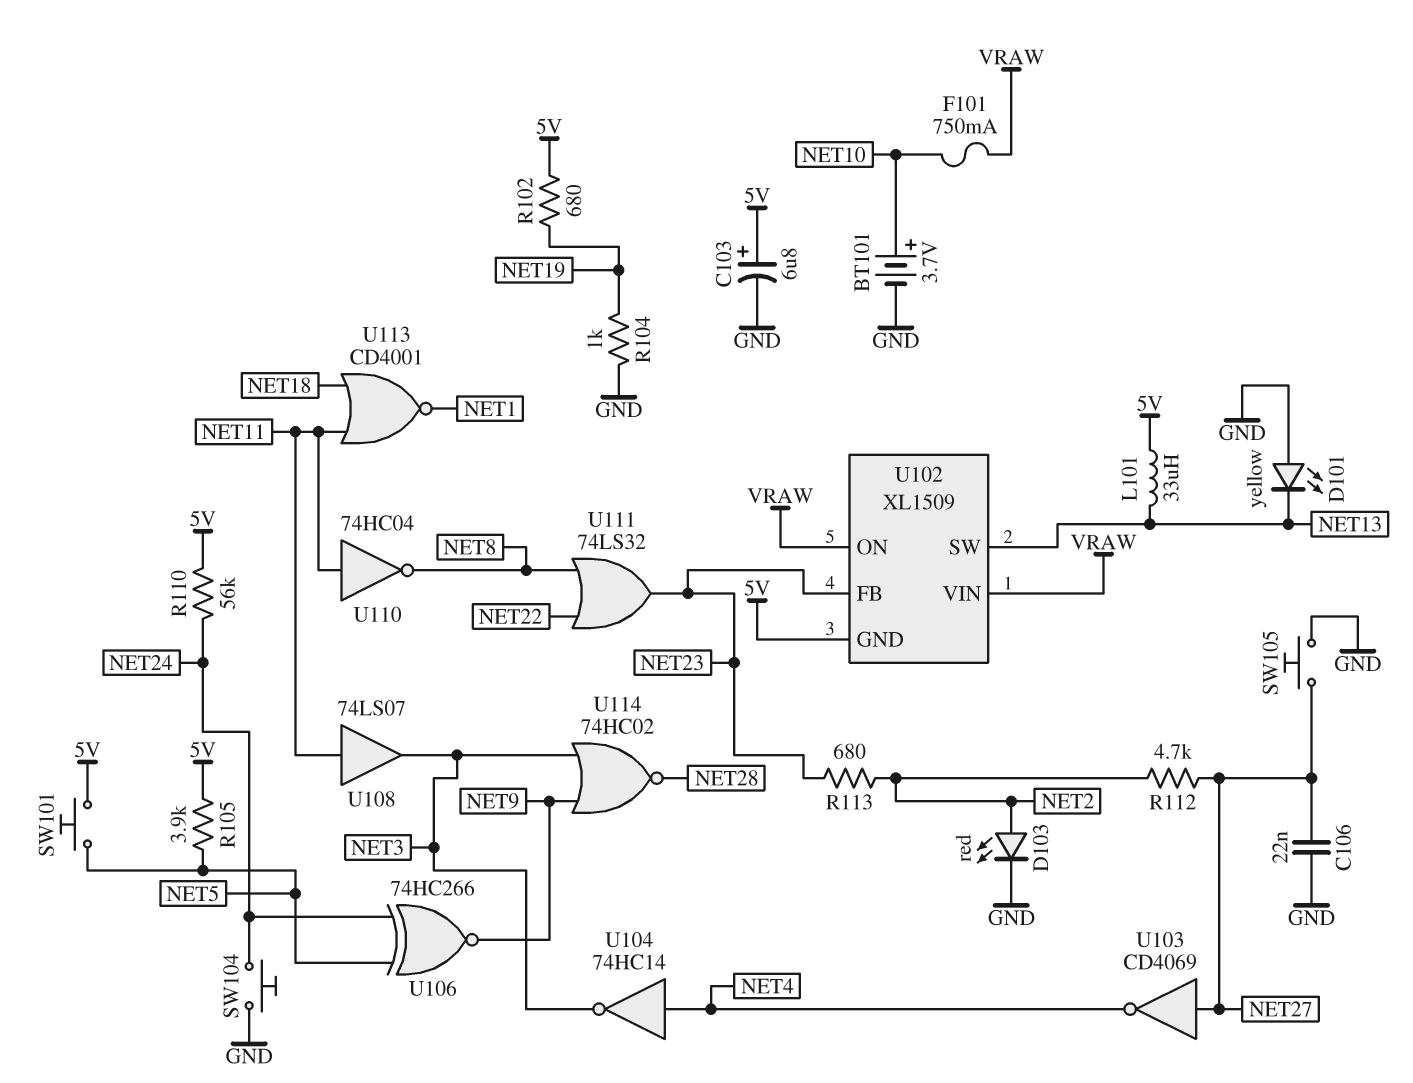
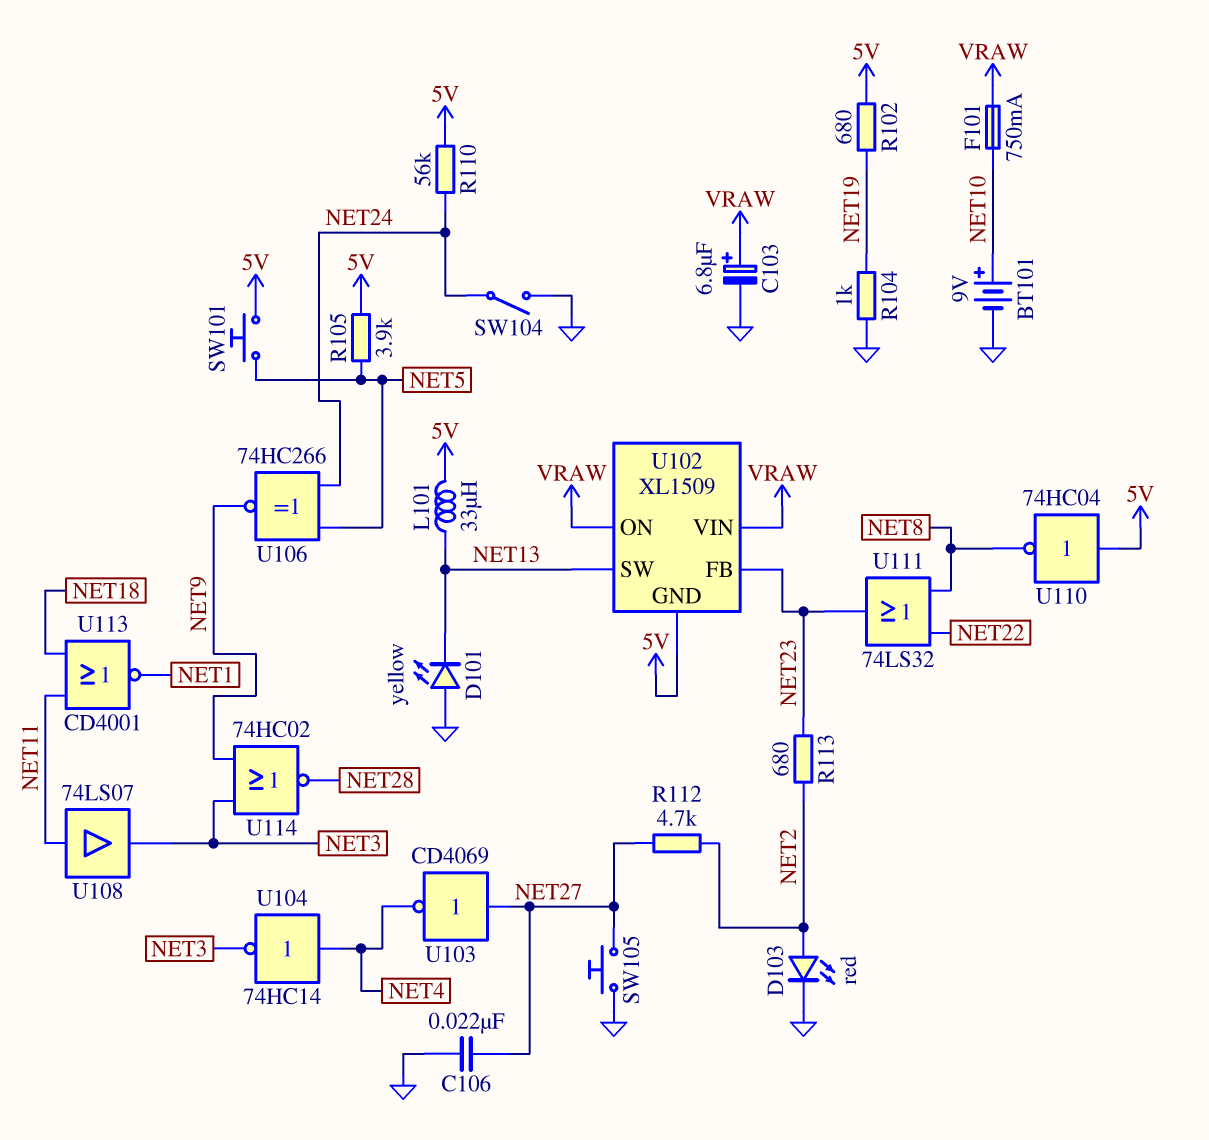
BT101: 3.7V (plus NET10, minus GND) -> 9V (plus NET10, minus GND)
C103: 6.8uF (plus 5V, minus GND) -> 6.8uF (plus VRAW, minus GND)
SW104: button (GND, NET24) -> switch (GND, NET24)
U110: NOT 74HC04 (in NET11, out NET8) -> NOT 74HC04 (in 5V, out NET8)

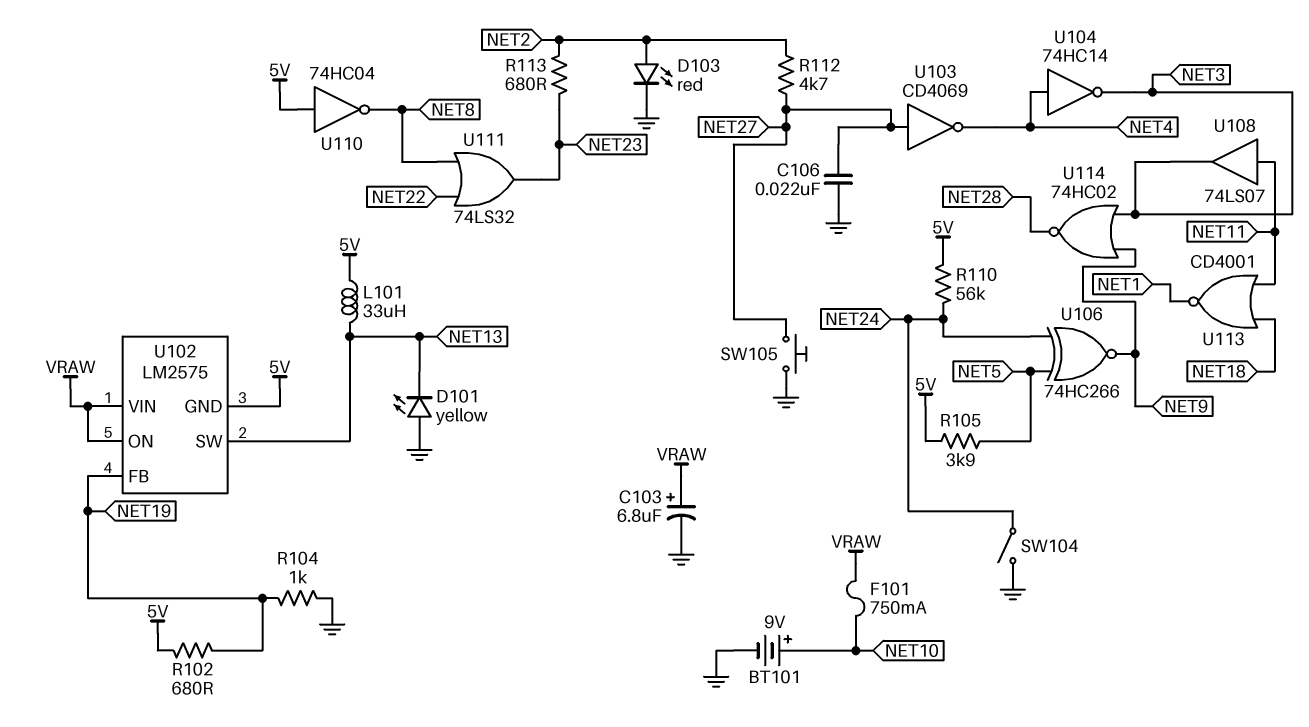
SW101: button (5V, NET5) -> none
U102: XL1509 -> LM2575
U102 pin FB: NET23 -> NET19

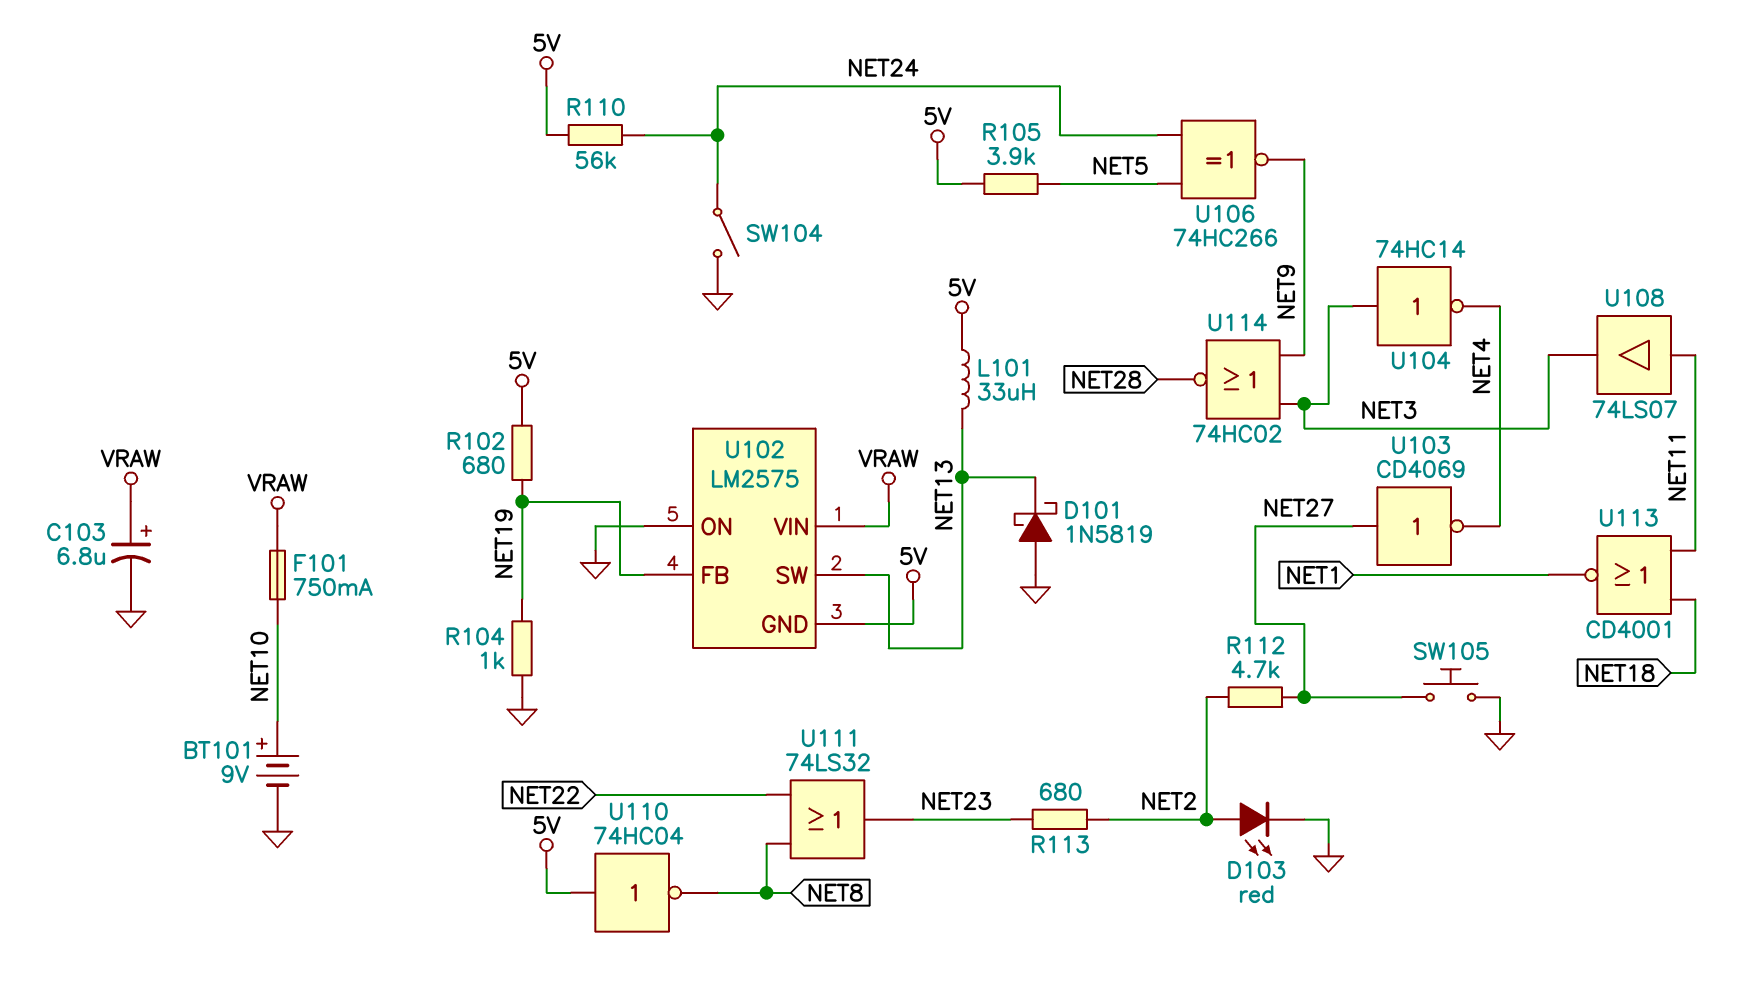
C106: 22nF (GND, NET27) -> none
D101: LED yellow (A GND, K NET13) -> schottky 1N5819 (A GND, K NET13)
U102 pin ON: VRAW -> GND
U104: NOT 74HC14 (in NET4, out NET3) -> NOT 74HC14 (in NET3, out NET4)

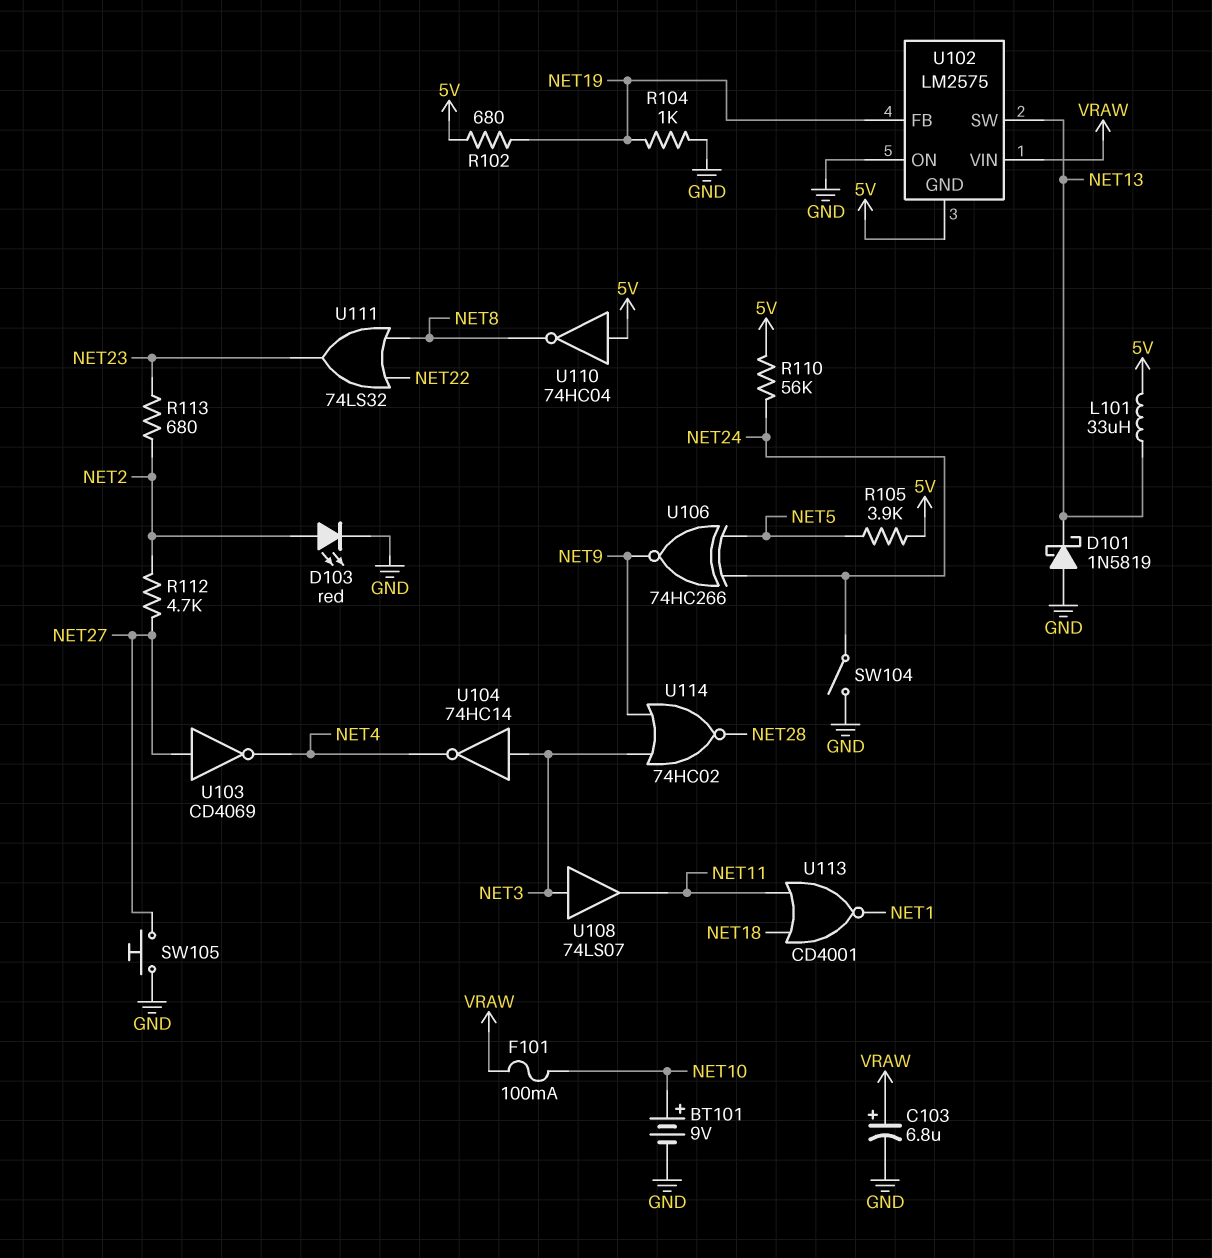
F101: 750mA (NET10, VRAW) -> 100mA (NET10, VRAW)
U108: buffer 74LS07 (in NET11, out NET3) -> buffer 74LS07 (in NET3, out NET11)

